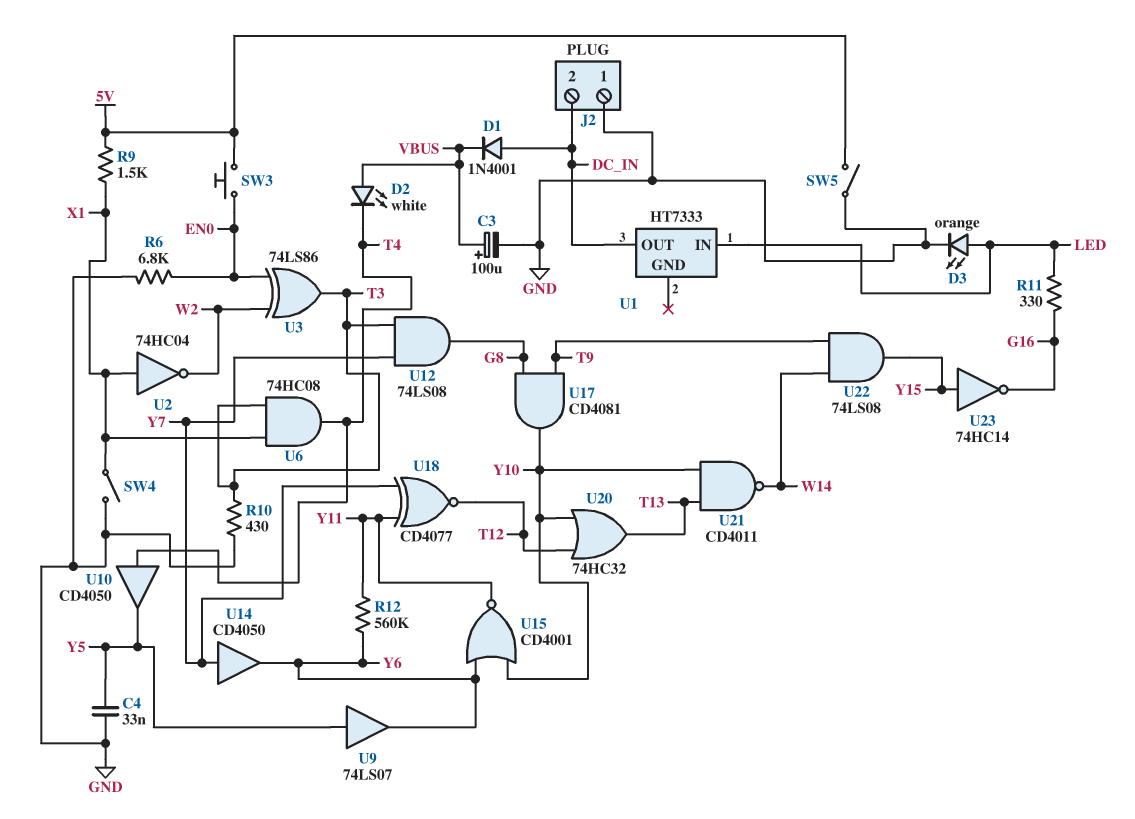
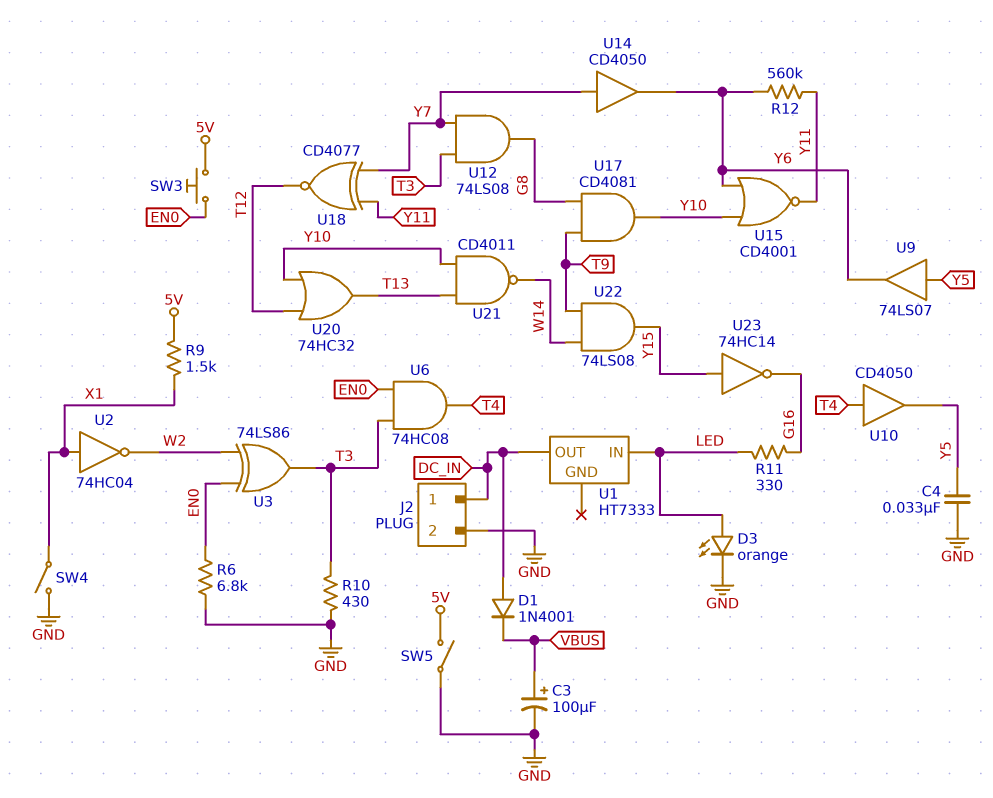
D2: LED white (A VBUS, K T4) -> none
J2 pin 1: GND -> DC_IN
J2 pin 2: DC_IN -> GND
U6: AND 74HC08 (in T3, in X1, out T4) -> AND 74HC08 (in EN0, in T3, out T4)

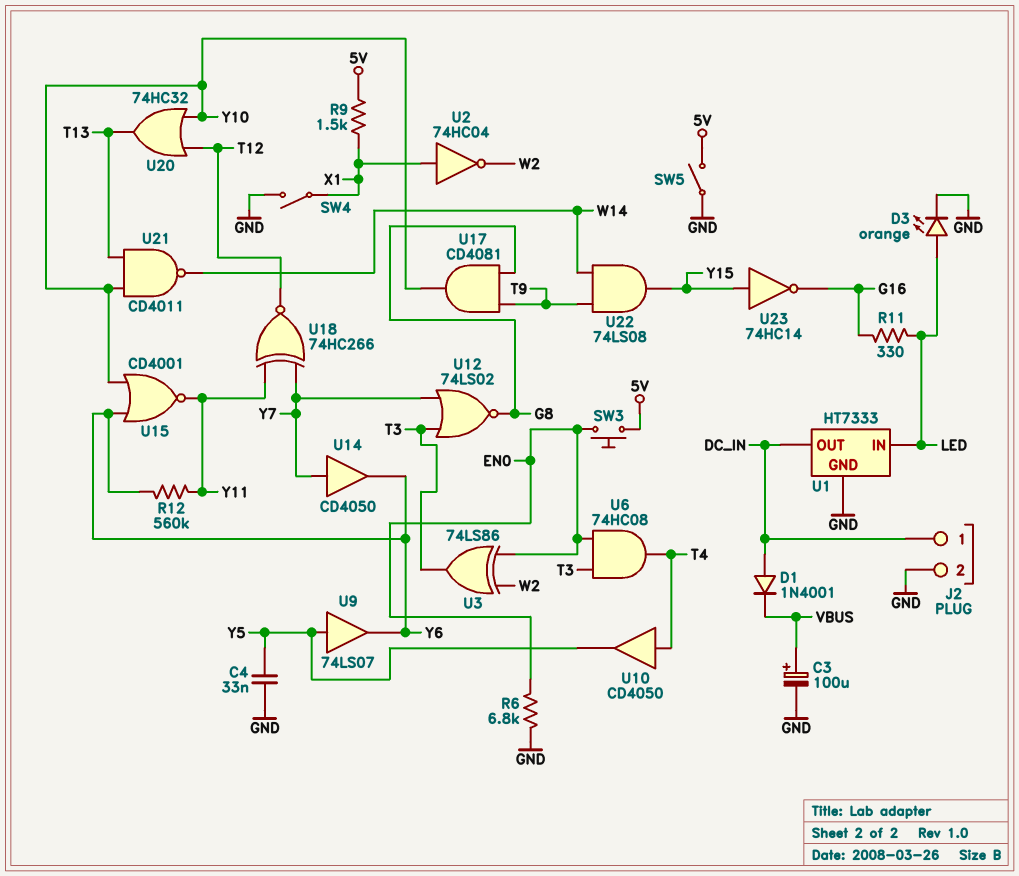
R10: 430 (GND, T3) -> none
U1 pin GND: none -> GND
U12: AND 74LS08 (in T3, in Y7, out G8) -> NOR 74LS02 (in T3, in Y7, out G8)
U18: XNOR CD4077 (in Y7, in Y11, out T12) -> XNOR 74HC266 (in Y7, in Y11, out T12)

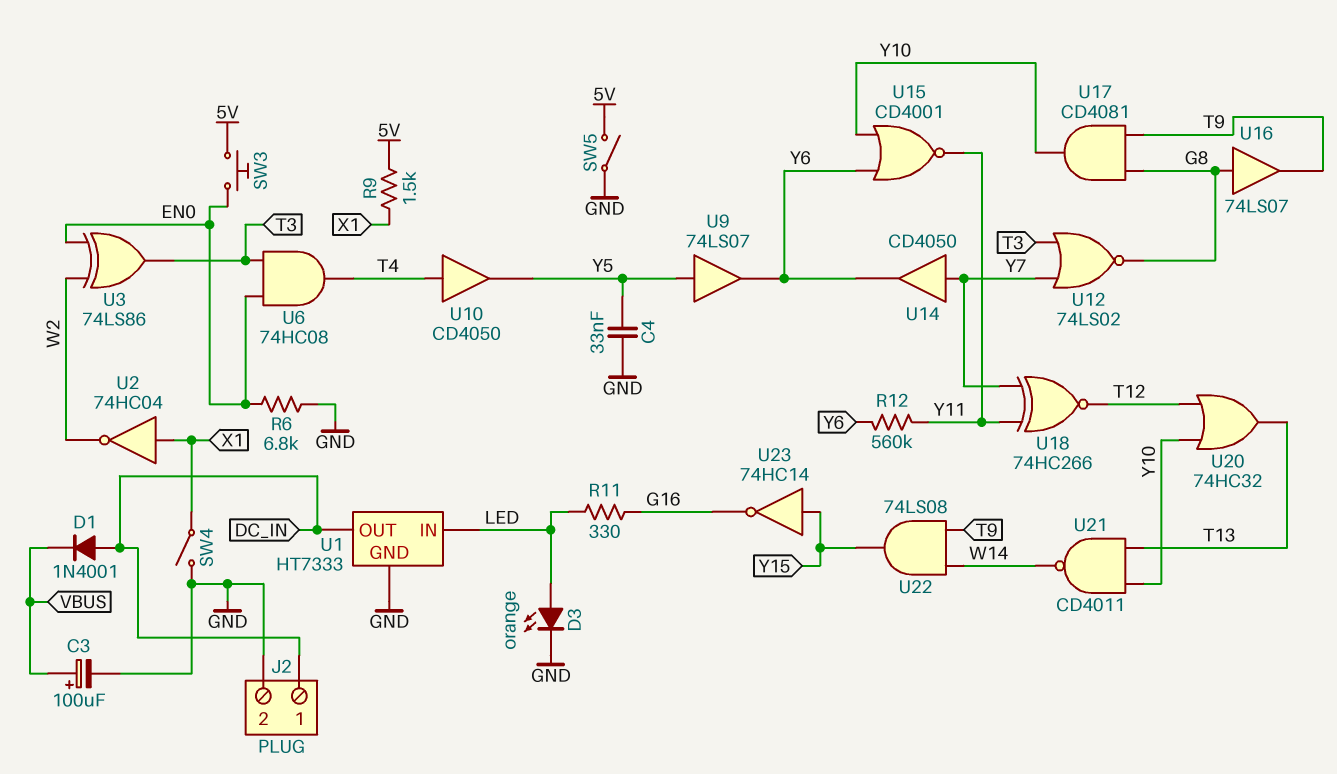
U16: none -> buffer 74LS07 (in G8, out T9)

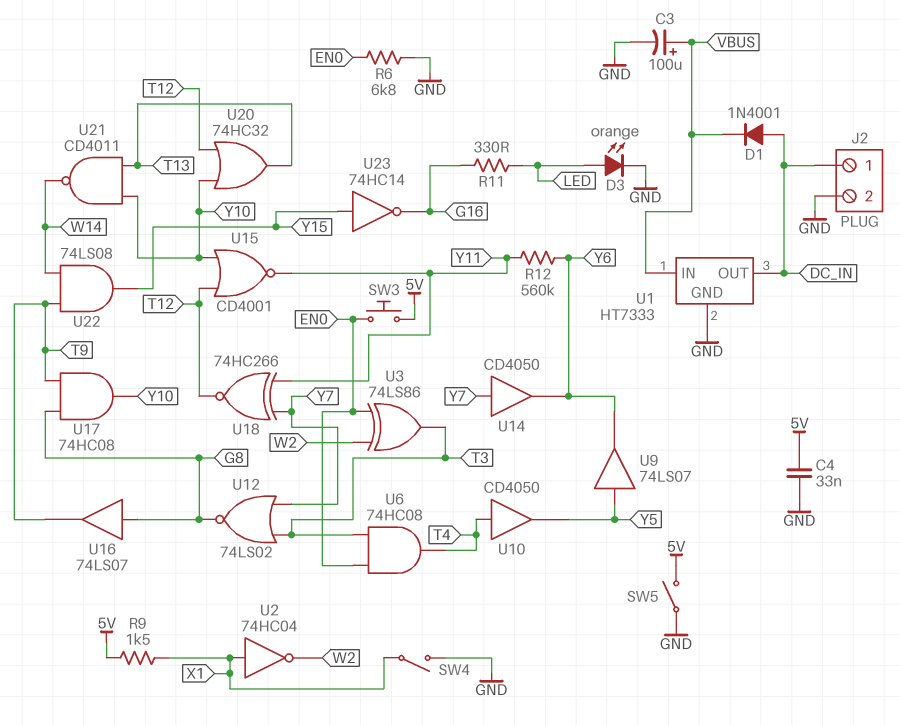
C4: 33nF (GND, Y5) -> 33nF (5V, GND)
U1 pin IN: LED -> VBUS
U15: NOR CD4001 (in Y6, in Y10, out Y11) -> NOR CD4001 (in T12, in Y10, out Y11)
U17: AND CD4081 (in G8, in T9, out Y10) -> AND 74HC08 (in G8, in T9, out Y10)

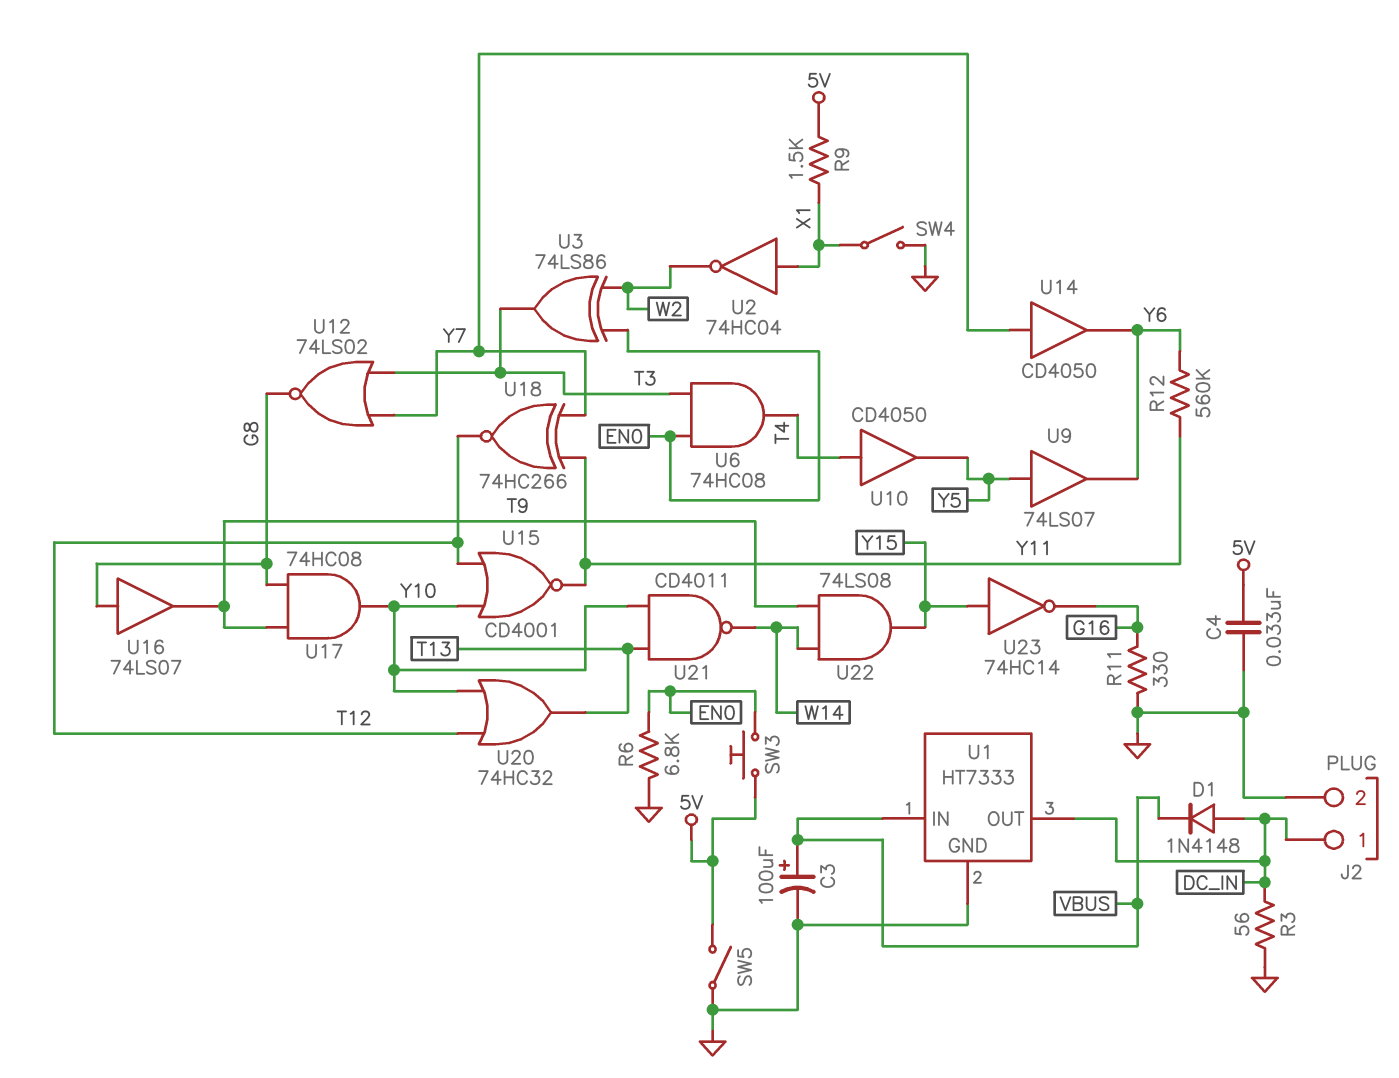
D1: diode 1N4001 (A DC_IN, K VBUS) -> diode 1N4148 (A DC_IN, K VBUS)
D3: LED orange (A LED, K GND) -> none
R3: none -> 56 (DC_IN, GND)
R11: 330 (G16, LED) -> 330 (G16, GND)

